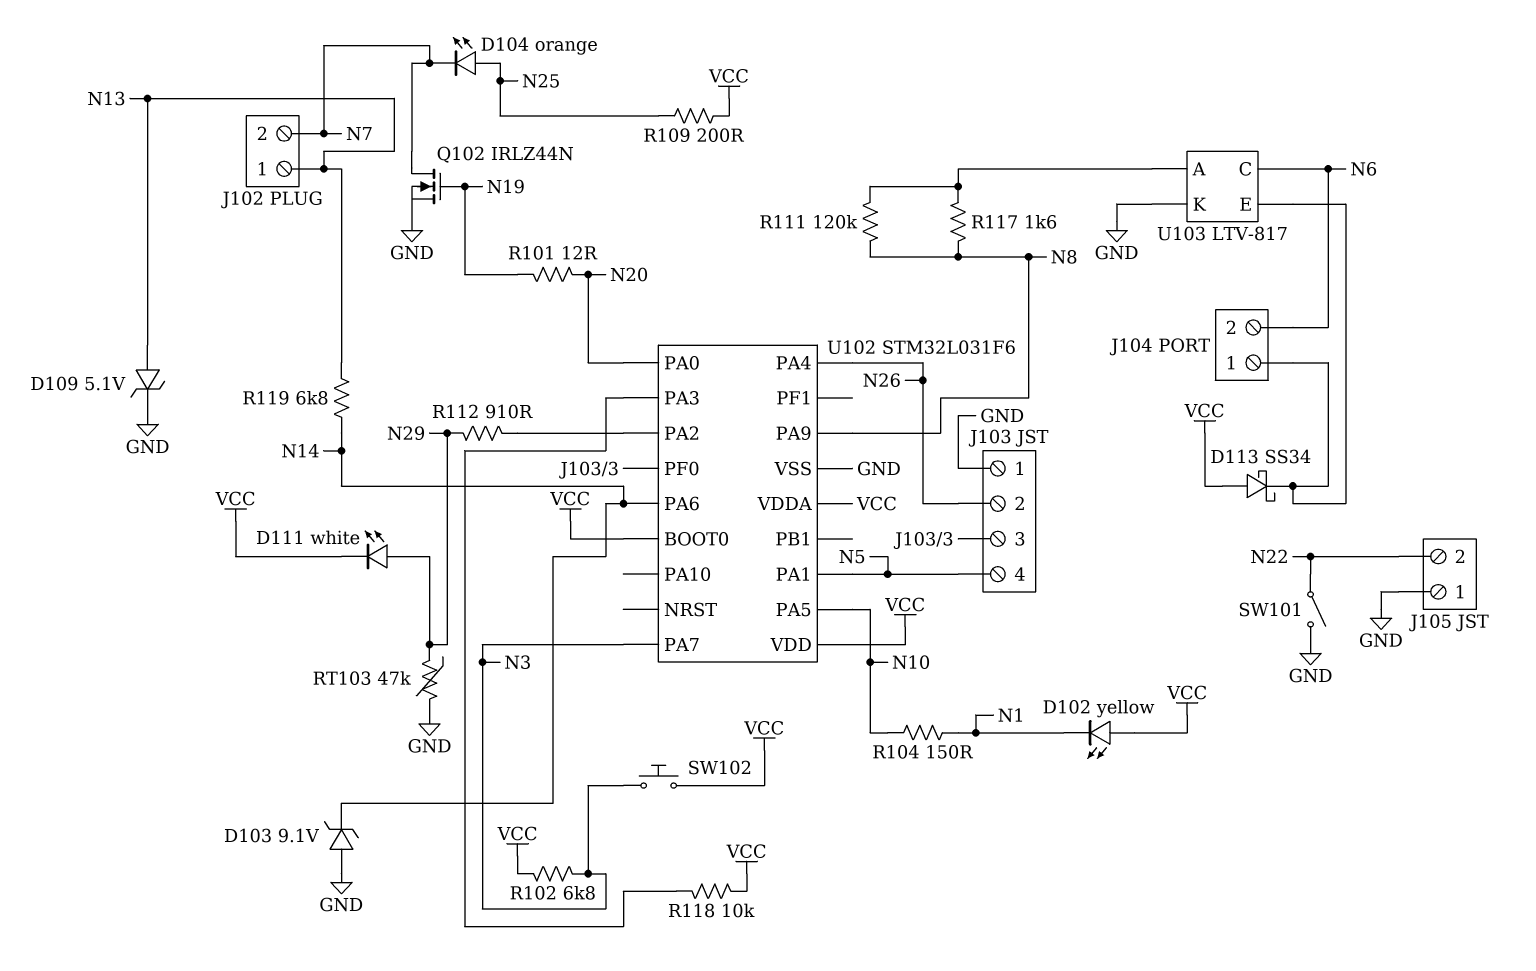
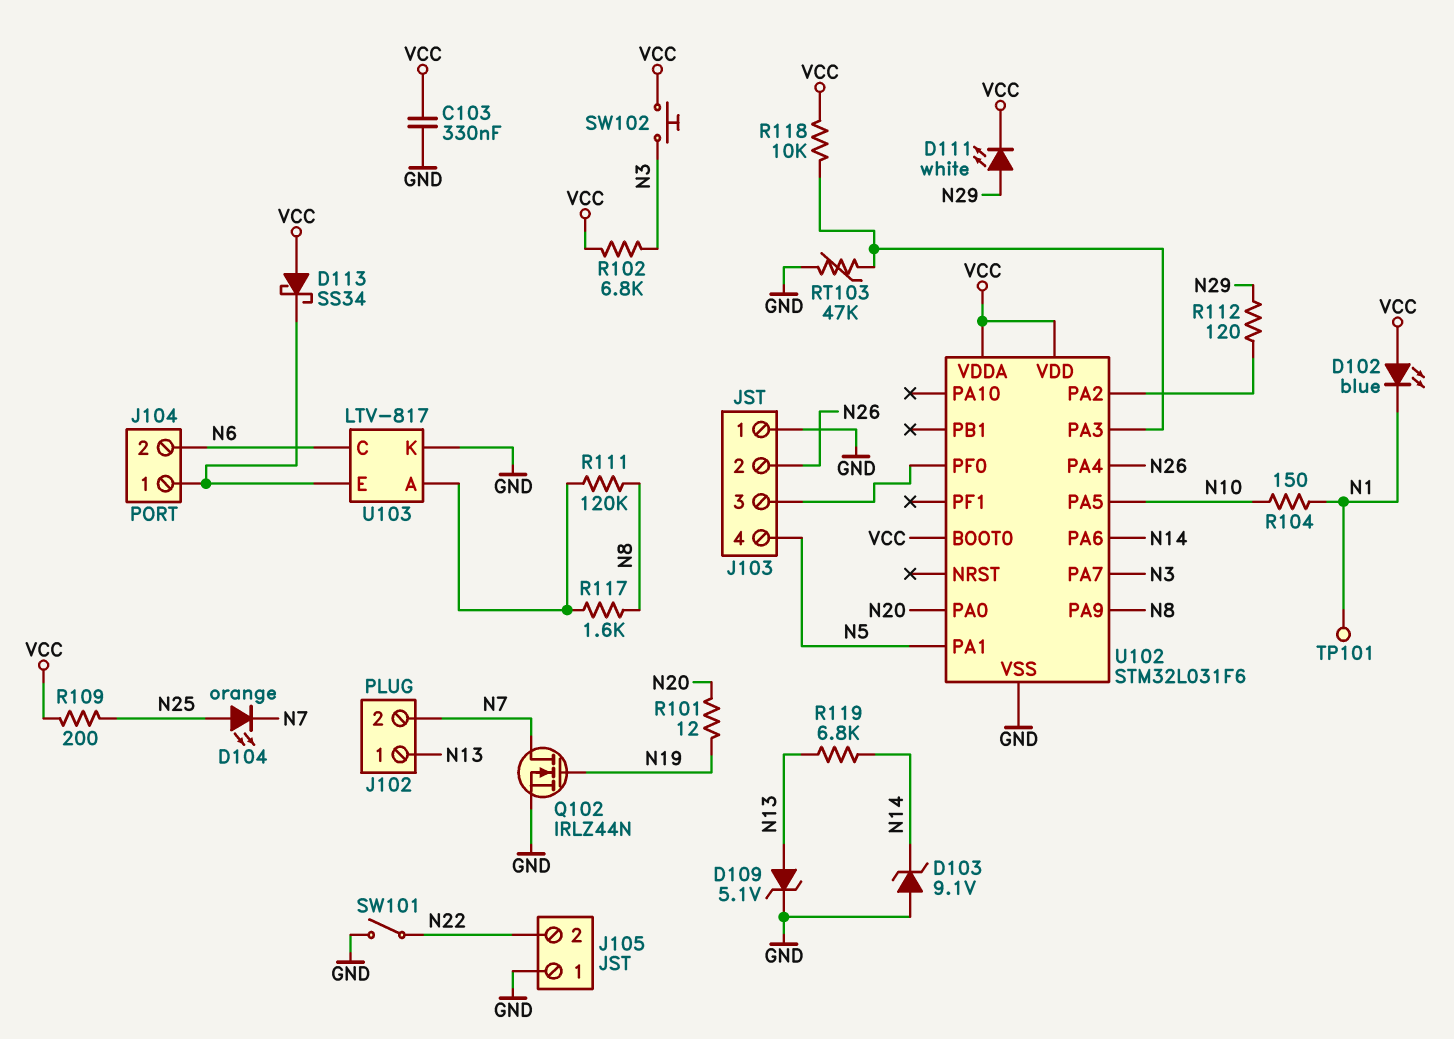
C103: none -> 330nF (GND, VCC)
D102: LED yellow (A VCC, K N1) -> LED blue (A VCC, K N1)
R112: 910 (N29, U102/PA2) -> 120 (N29, U102/PA2)
RT103: 47k (GND, N29) -> 47k (GND, U102/PA3)
TP101: none -> test point (N1)

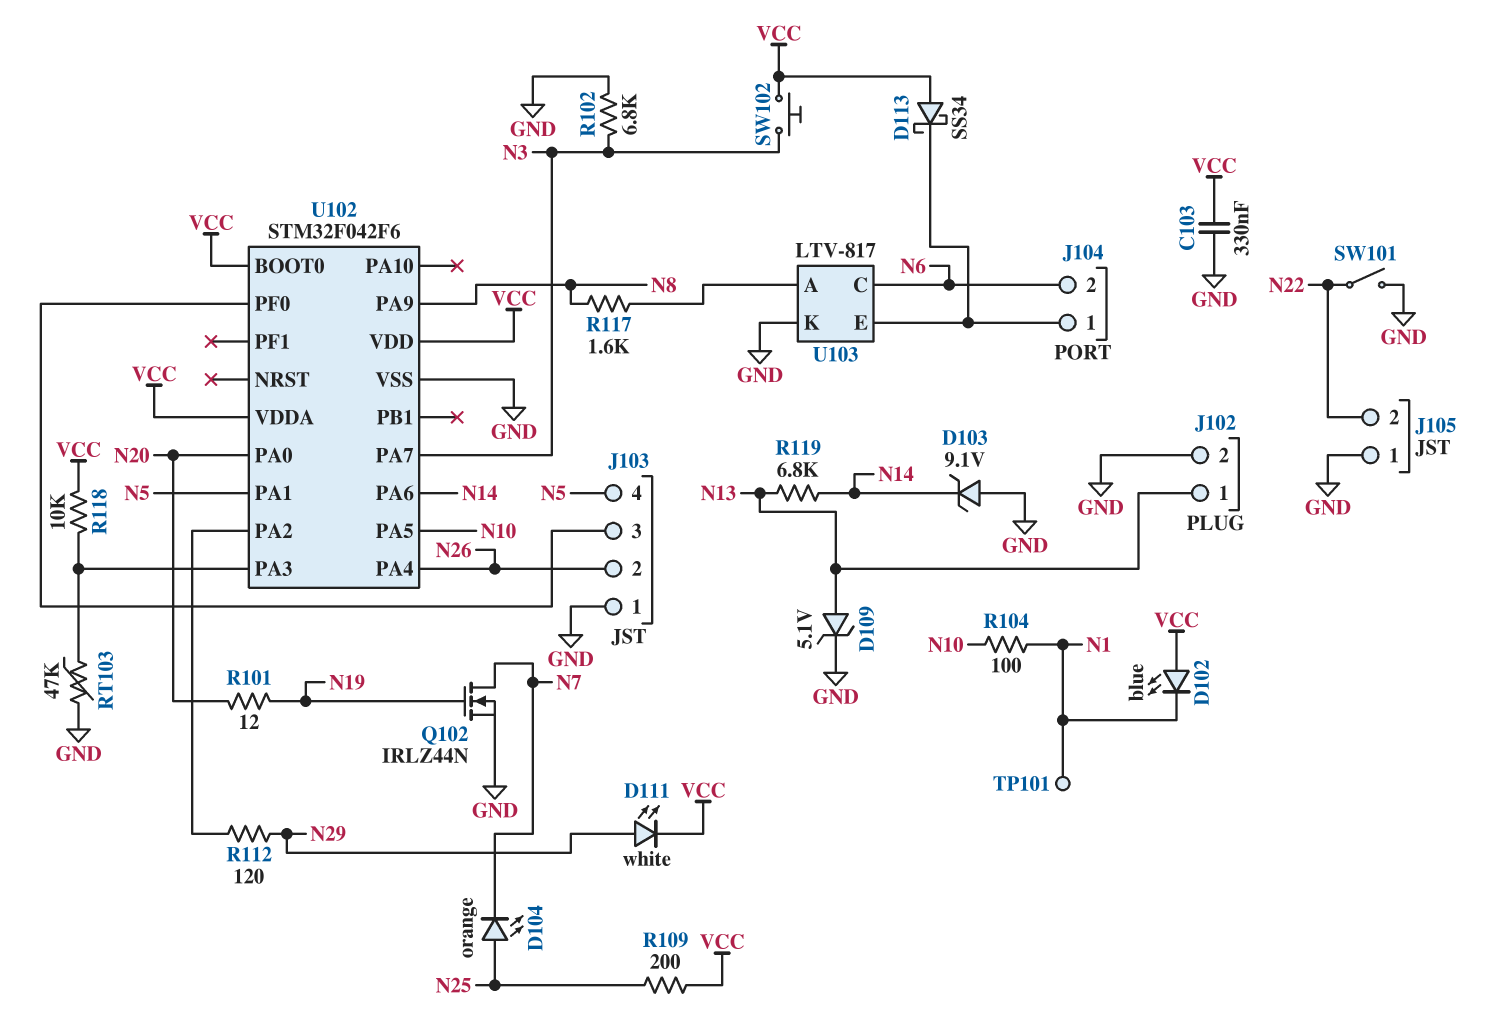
J102 pin 2: N7 -> GND
R102: 6.8k (N3, VCC) -> 6.8k (GND, N3)
R104: 150 (N1, N10) -> 100 (N1, N10)
R111: 120k (N8, U103/A) -> none
U102: STM32L031F6 -> STM32F042F6

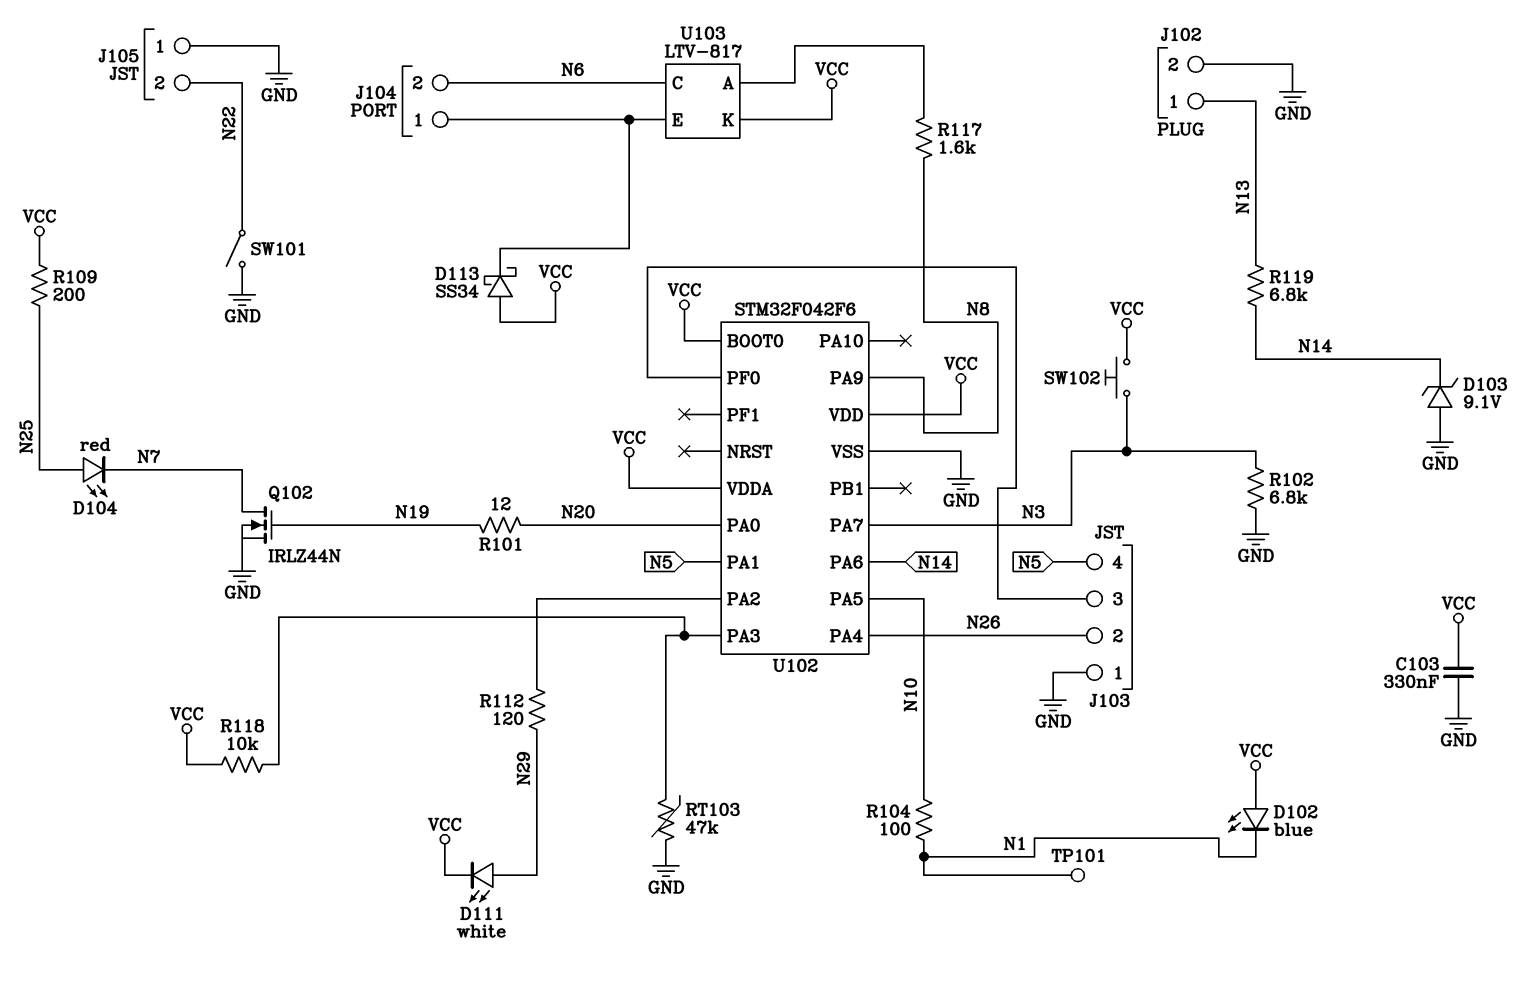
D104: LED orange (A N25, K N7) -> LED red (A N25, K N7)
D109: zener 5.1V (A N13, K GND) -> none
U103 pin K: GND -> VCC

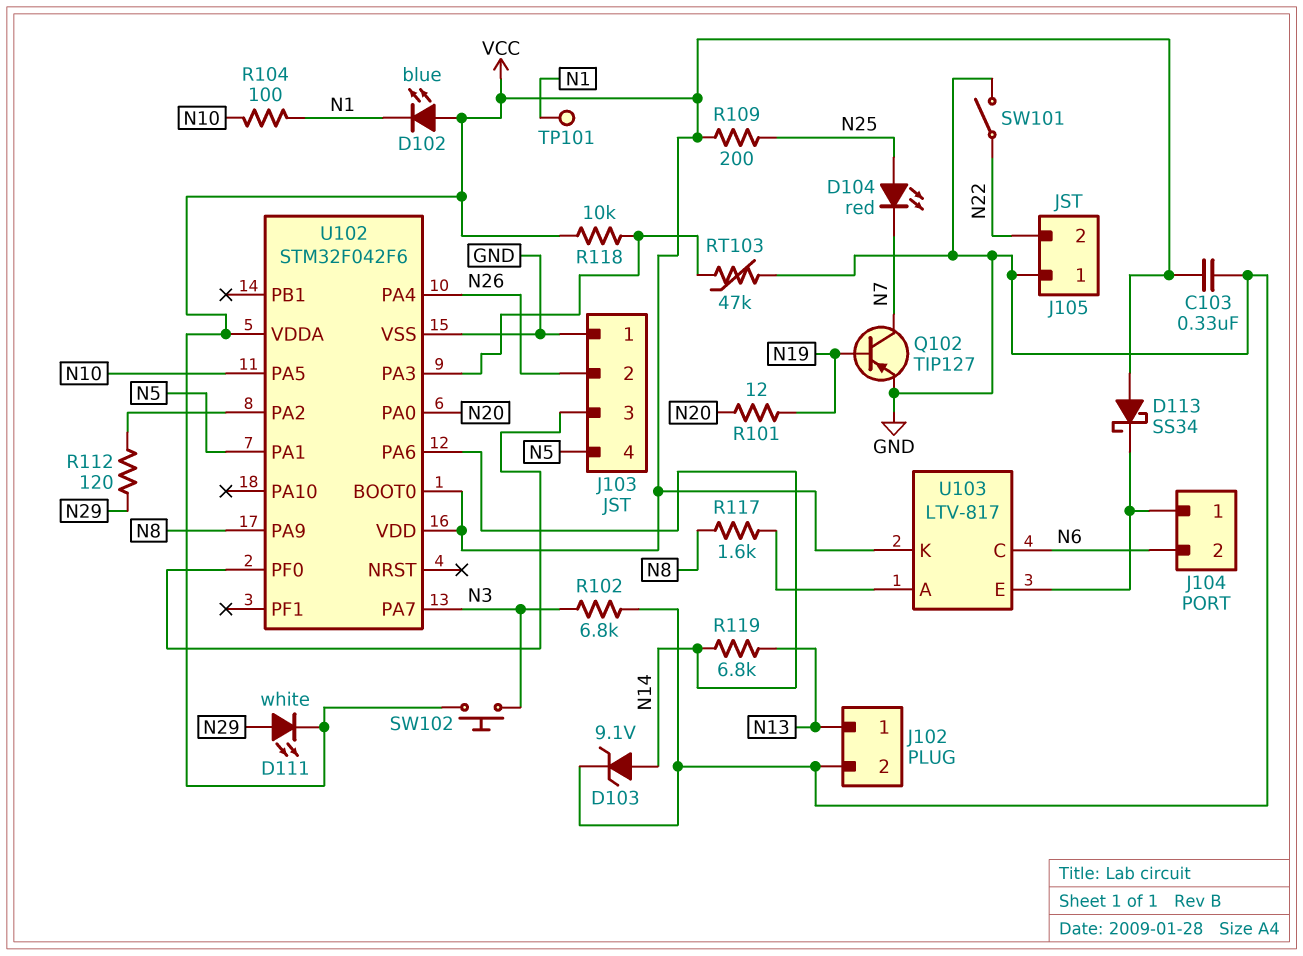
D103: zener 9.1V (A GND, K N14) -> zener 9.1V (A N14, K GND)
Q102: NMOS IRLZ44N (G N19, D N7, S GND) -> PNP TIP127 (B N19, C N7, E GND)

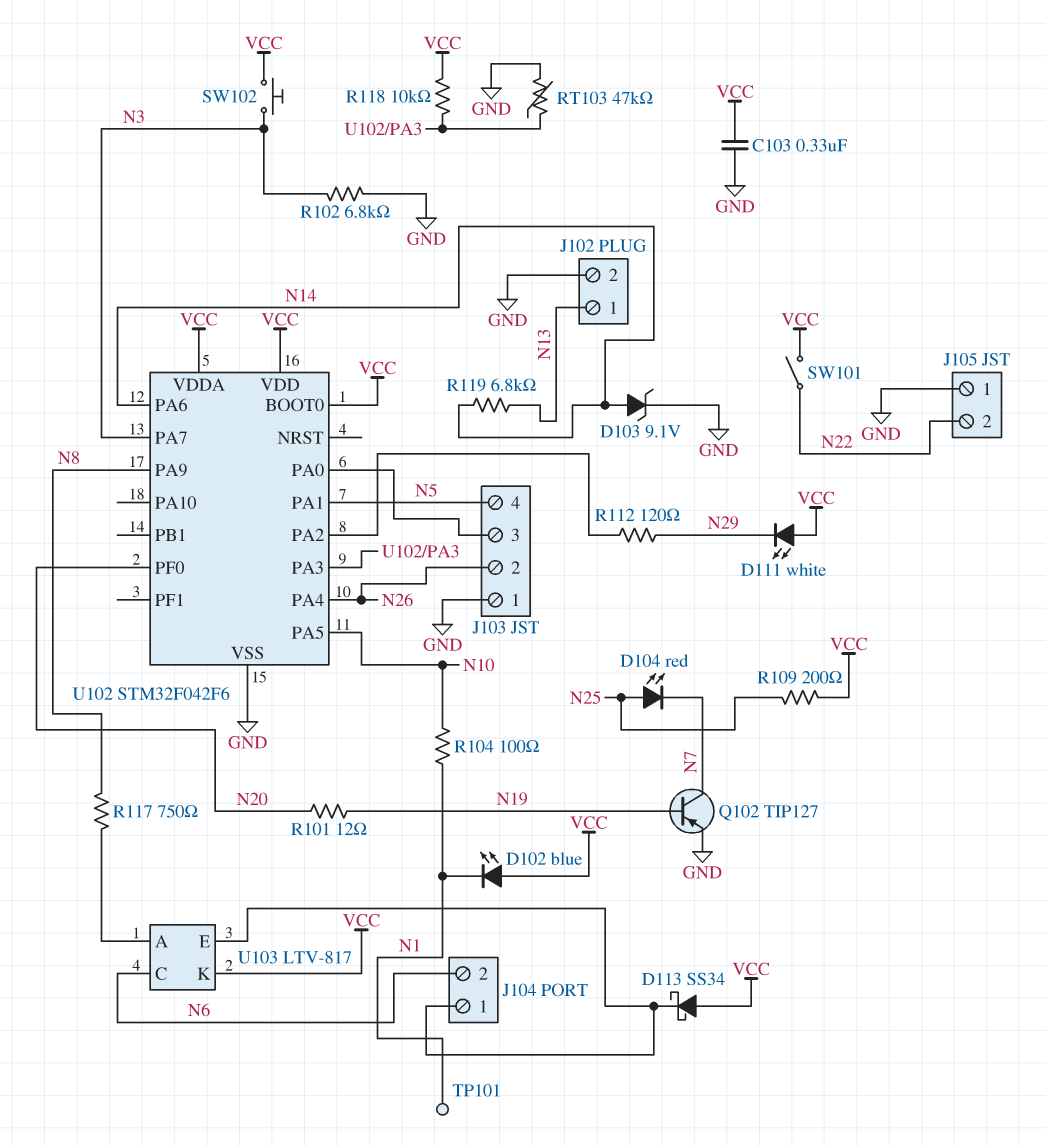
D111: LED white (A N29, K VCC) -> LED white (A VCC, K N29)
R117: 1.6k (N8, U103/A) -> 750 (N8, U103/A)
SW101: switch (GND, N22) -> switch (N22, VCC)
U102 pin PA0: N20 -> J103/3
U102 pin PF0: J103/3 -> N20

